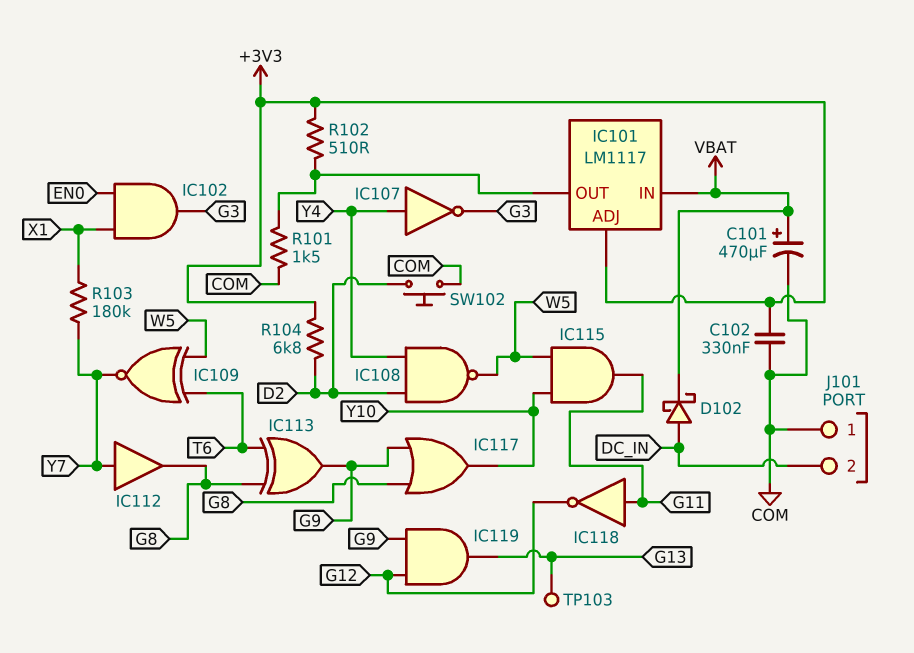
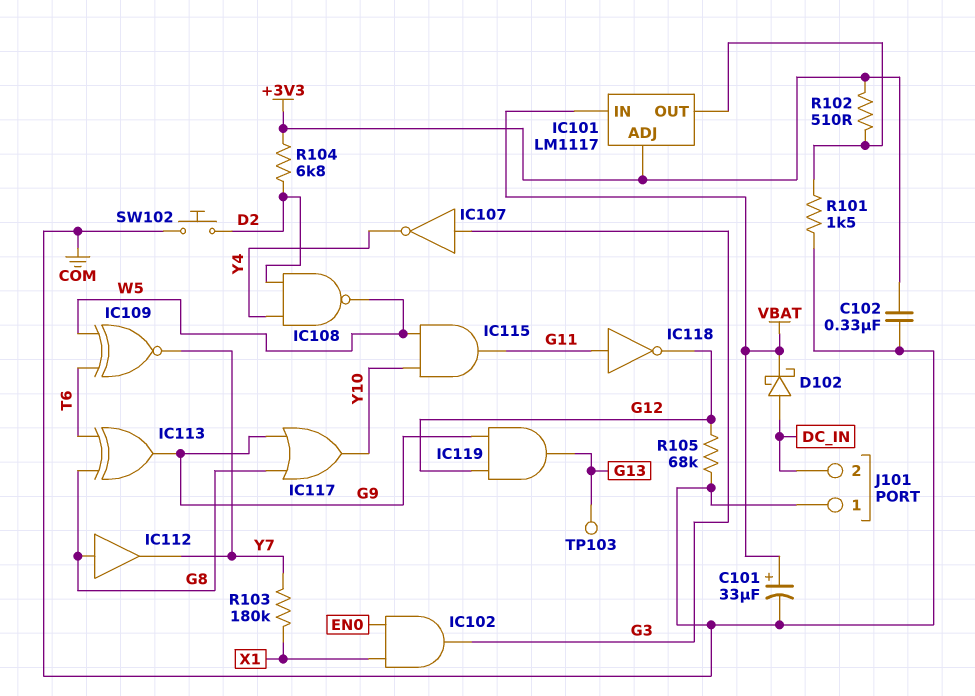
C101: 470uF (plus VBAT, minus COM) -> 33uF (plus VBAT, minus COM)
IC107: NOT (in Y4, out G3) -> NOT (in G3, out Y4)
IC112: buffer (in Y7, out G8) -> buffer (in G8, out Y7)
R105: none -> 68k (COM, G12)

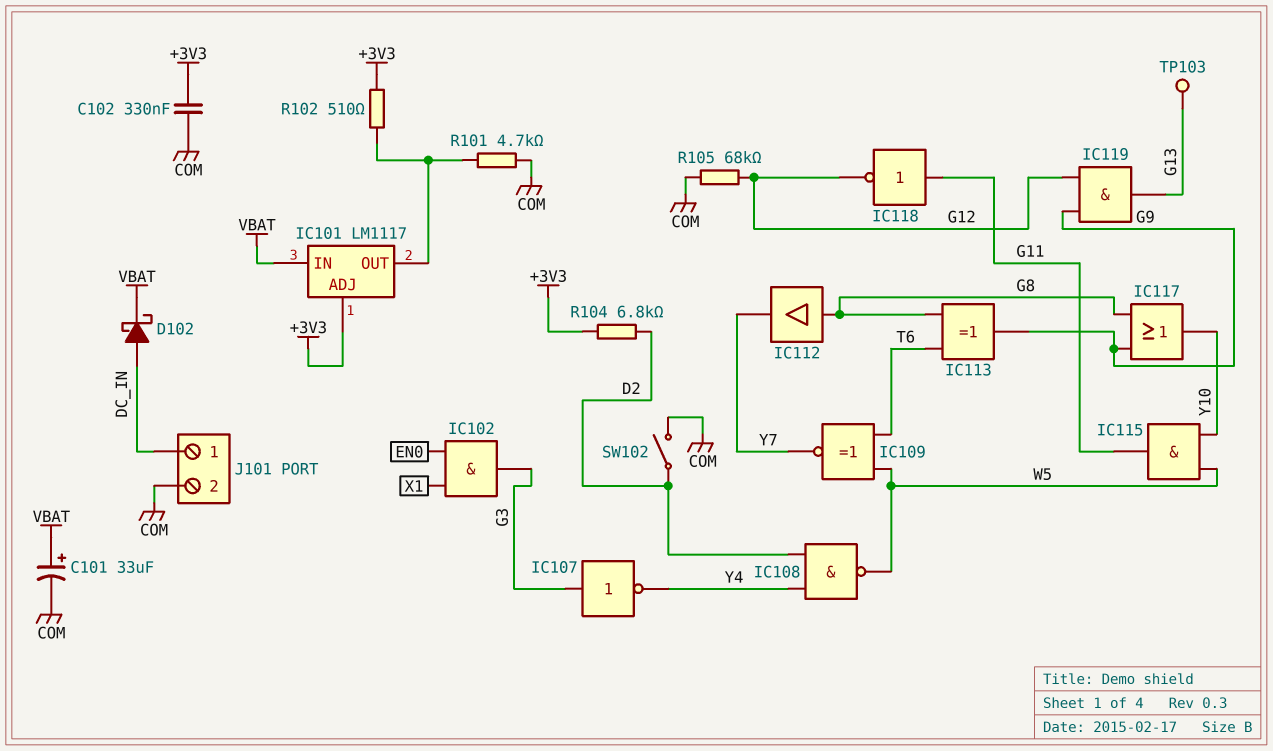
J101 pin 1: COM -> DC_IN
J101 pin 2: DC_IN -> COM
R101: 1.5k (COM, IC101/OUT) -> 4.7k (COM, IC101/OUT)
R103: 180k (X1, Y7) -> none
SW102: button (COM, D2) -> switch (COM, D2)

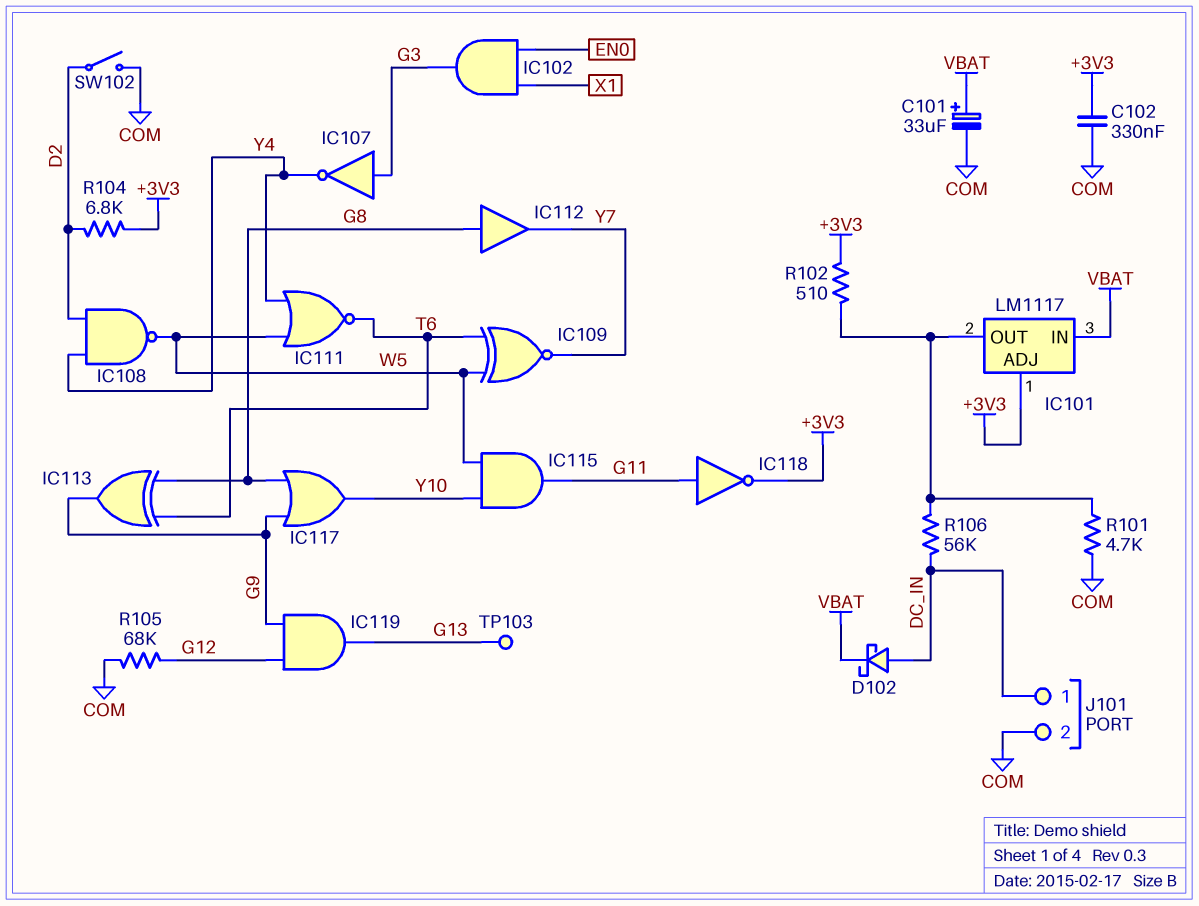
IC111: none -> NOR (in W5, in Y4, out T6)
IC118: NOT (in G11, out G12) -> NOT (in G11, out +3V3)
R106: none -> 56k (DC_IN, IC101/OUT)

